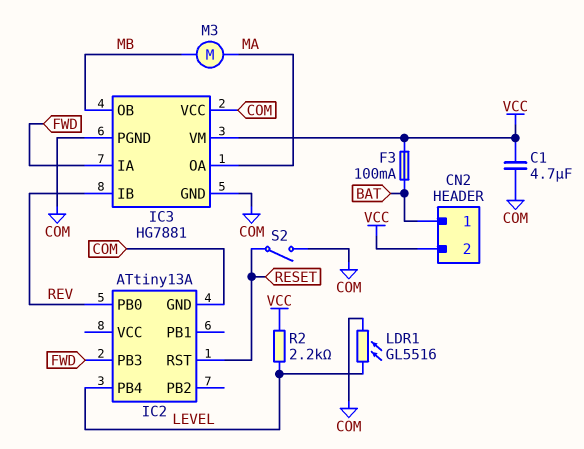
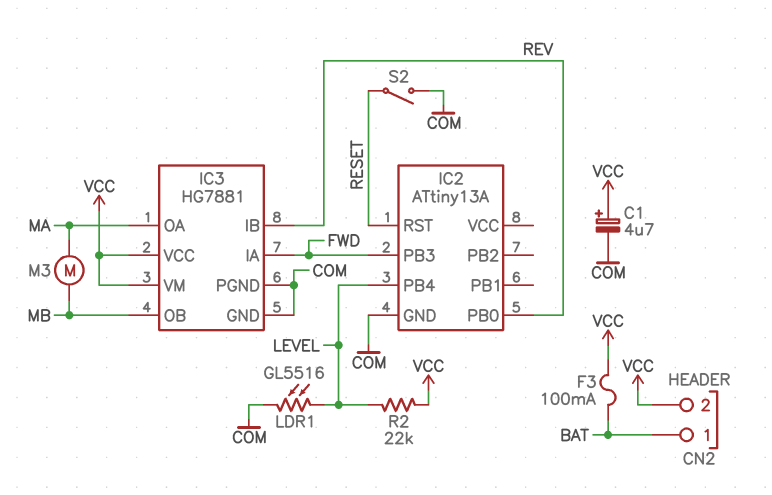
C1: 4.7uF (COM, VCC) -> 4.7uF (plus VCC, minus COM)
IC3 pin VCC: COM -> VCC
R2: 2.2k (LEVEL, VCC) -> 22k (LEVEL, VCC)

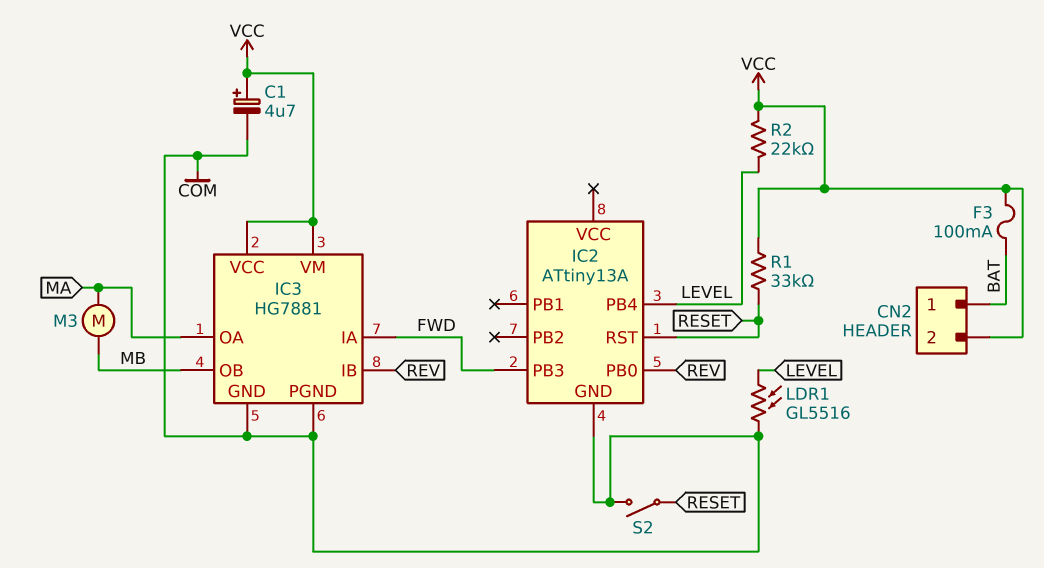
R1: none -> 33k (RESET, VCC)

